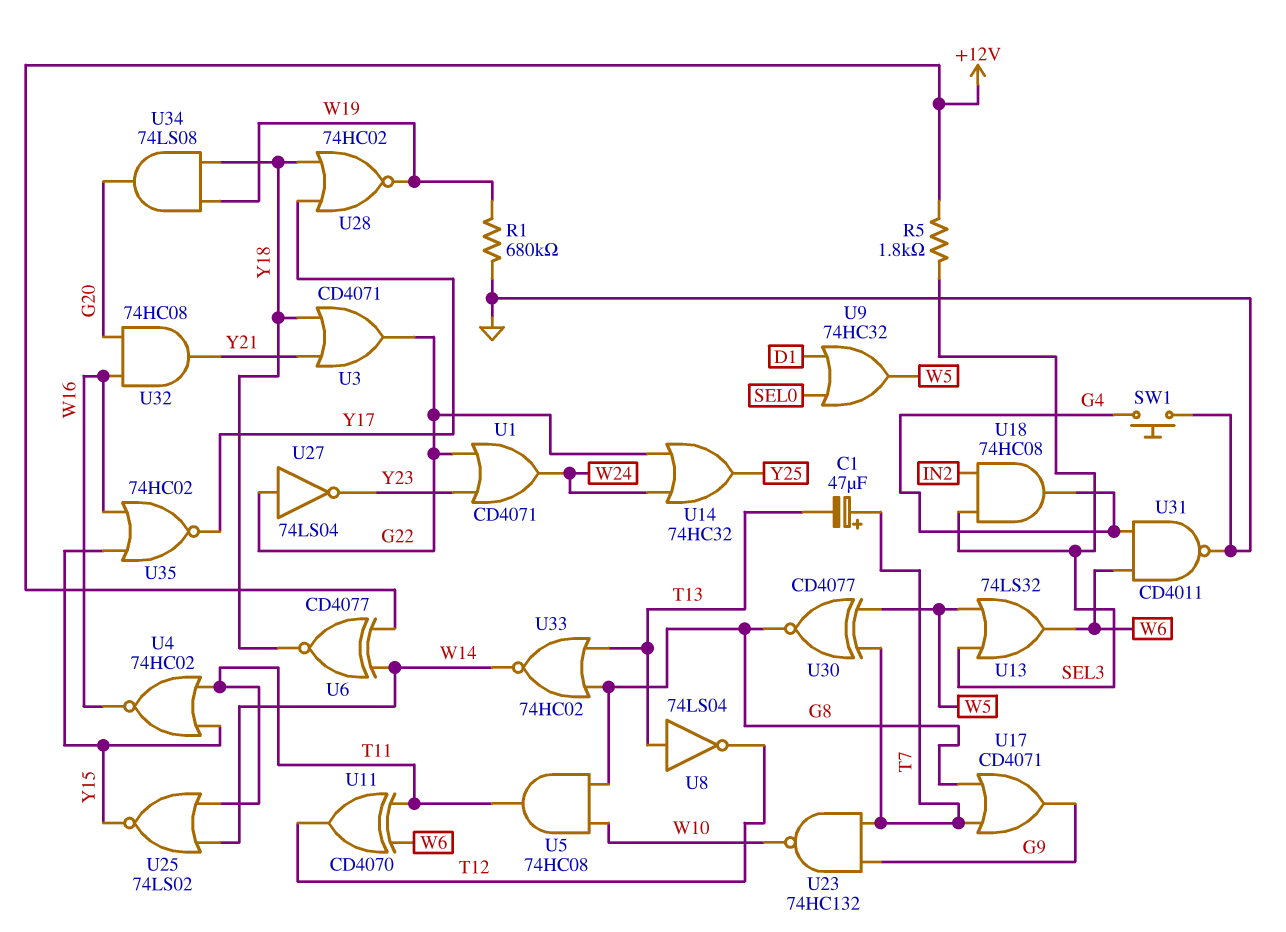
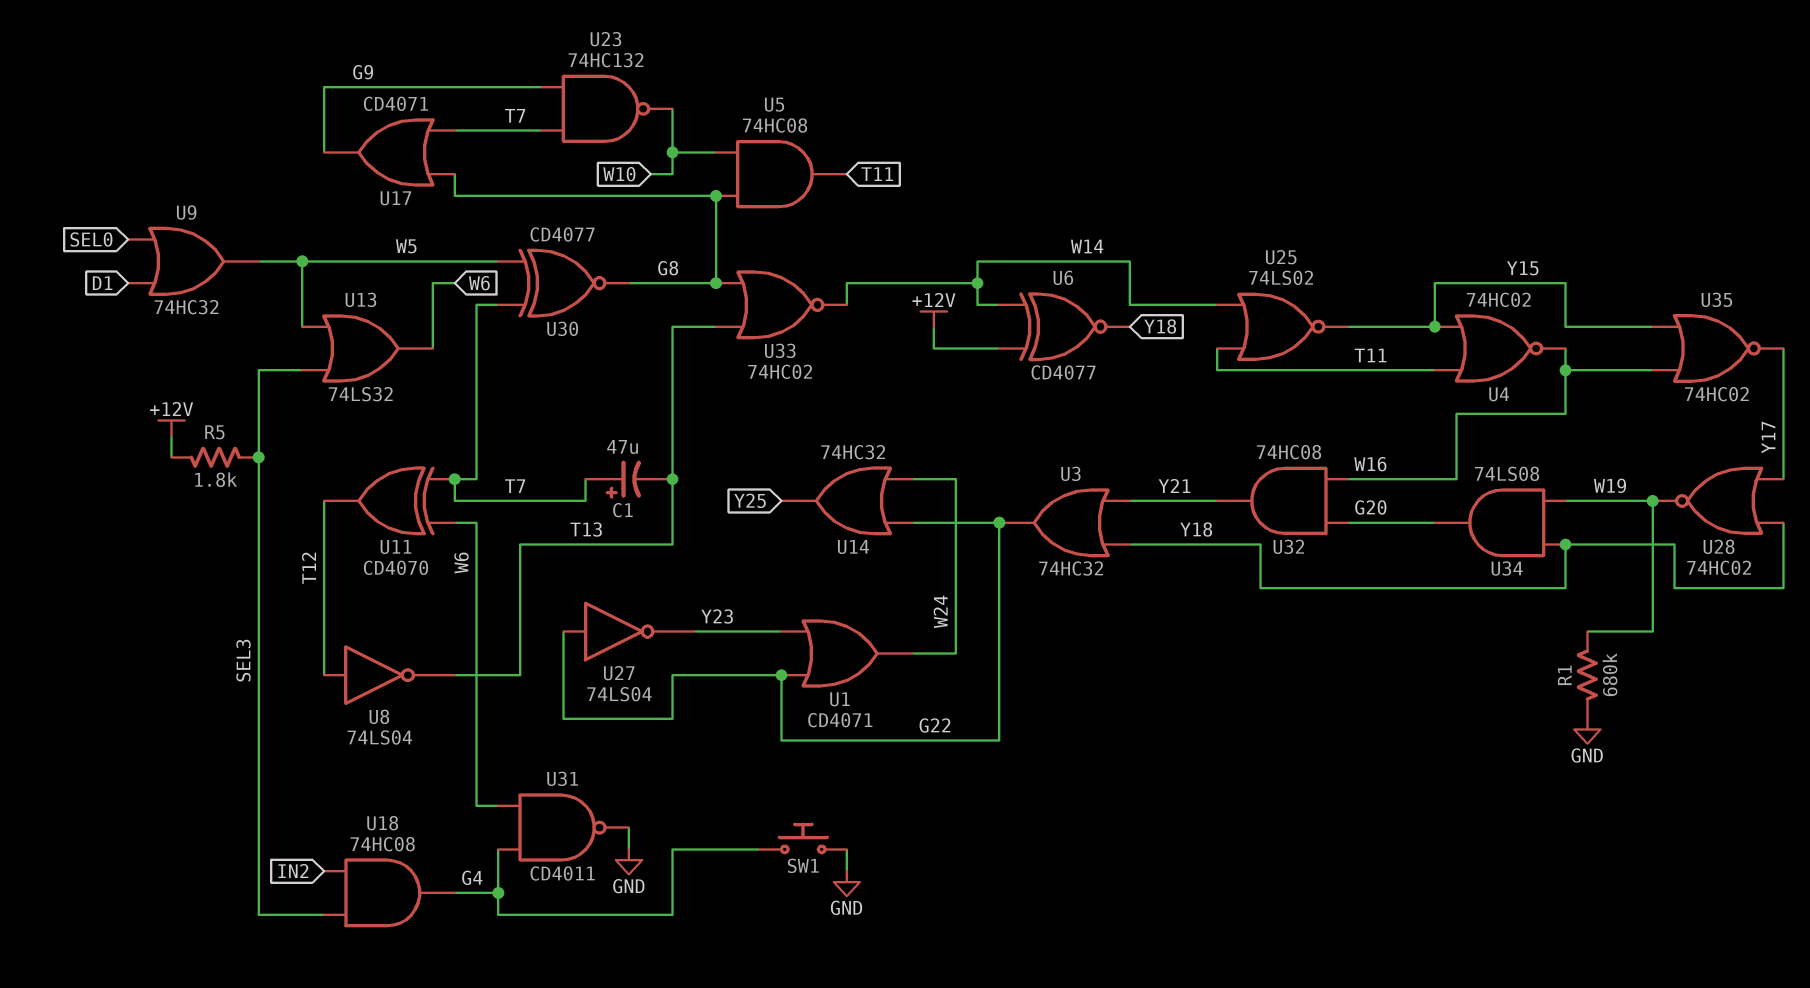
U3: OR CD4071 (in Y18, in Y21, out G22) -> OR 74HC32 (in Y18, in Y21, out G22)
U8: NOT 74LS04 (in T13, out T12) -> NOT 74LS04 (in T12, out T13)
U11: XOR CD4070 (in T11, in W6, out T12) -> XOR CD4070 (in T7, in W6, out T12)

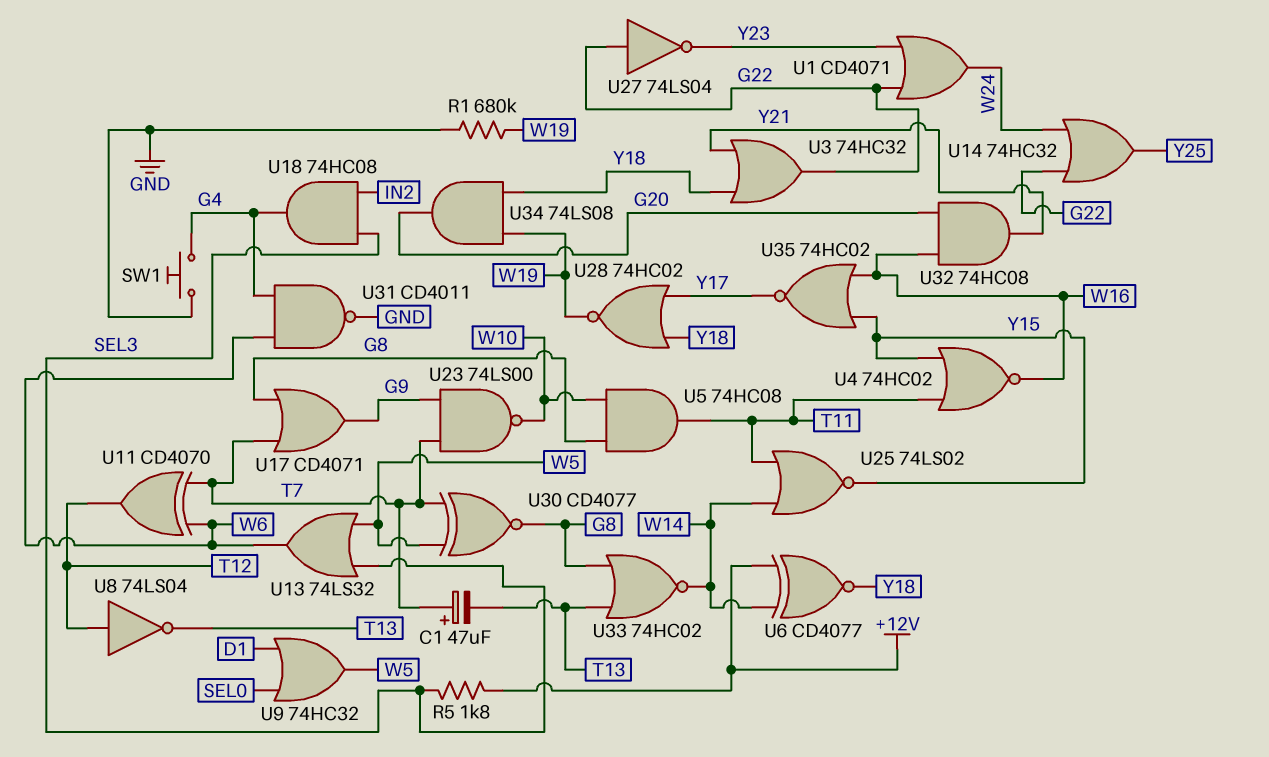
U23: NAND 74HC132 (in G9, in T7, out W10) -> NAND 74LS00 (in G9, in T7, out W10)

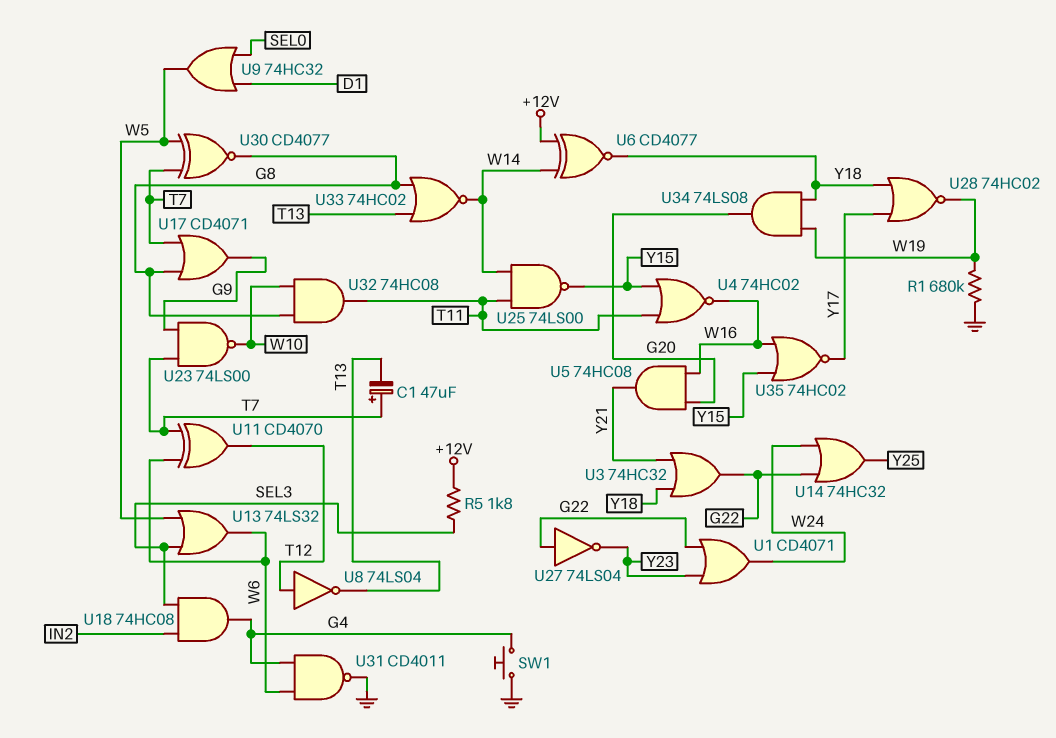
U5: AND 74HC08 (in G8, in W10, out T11) -> AND 74HC08 (in G20, in W16, out Y21)
U25: NOR 74LS02 (in T11, in W14, out Y15) -> NAND 74LS00 (in T11, in W14, out Y15)
U32: AND 74HC08 (in G20, in W16, out Y21) -> AND 74HC08 (in G8, in W10, out T11)

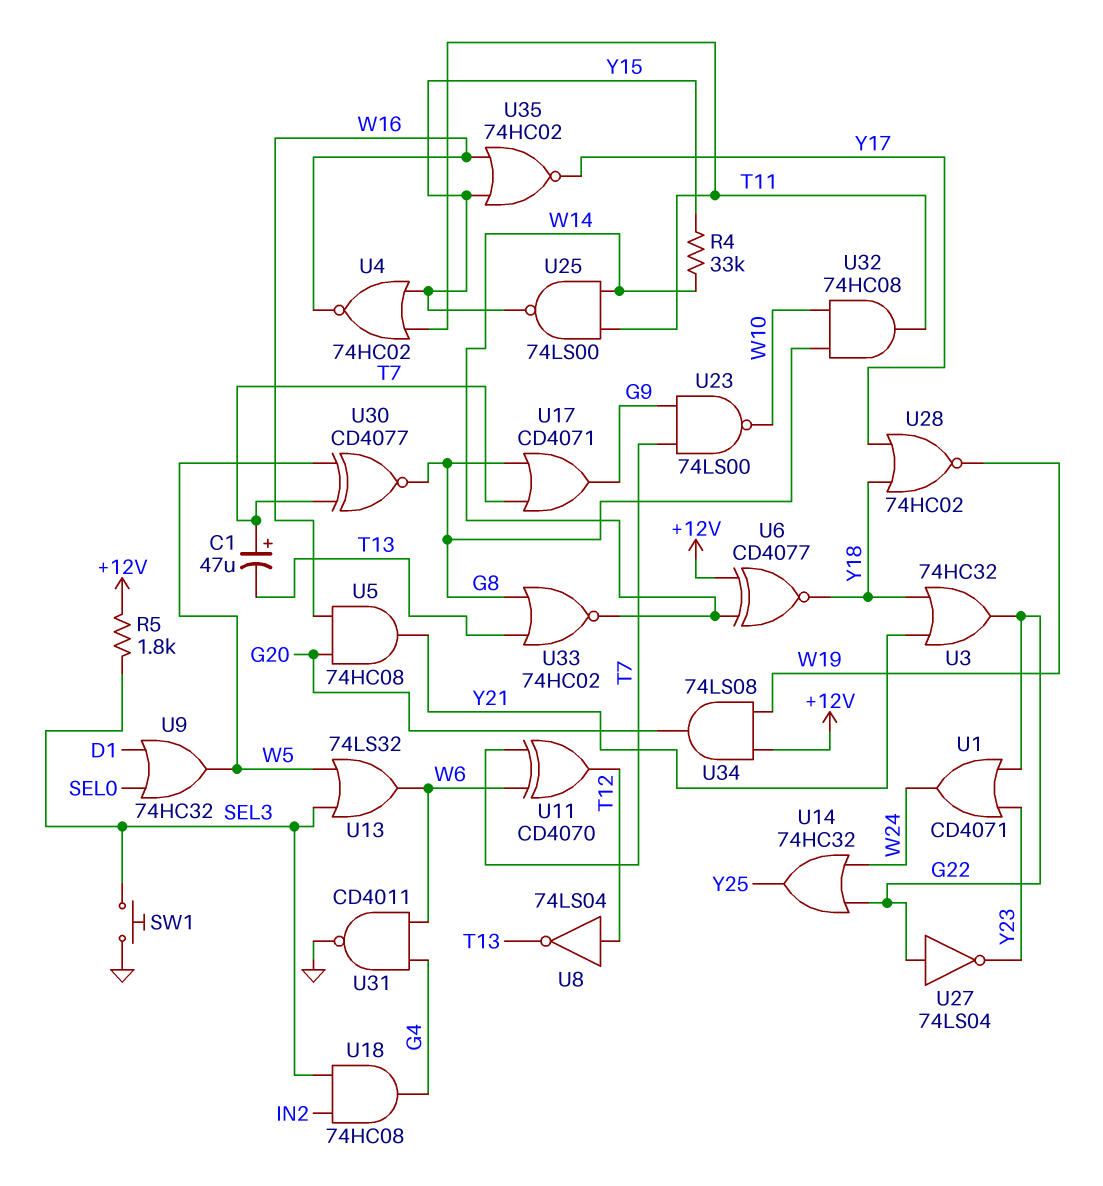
R1: 680k (GND, W19) -> none
R4: none -> 33k (W14, Y15)
SW1: button (G4, GND) -> button (GND, SEL3)
U34: AND 74LS08 (in W19, in Y18, out G20) -> AND 74LS08 (in +12V, in W19, out G20)

